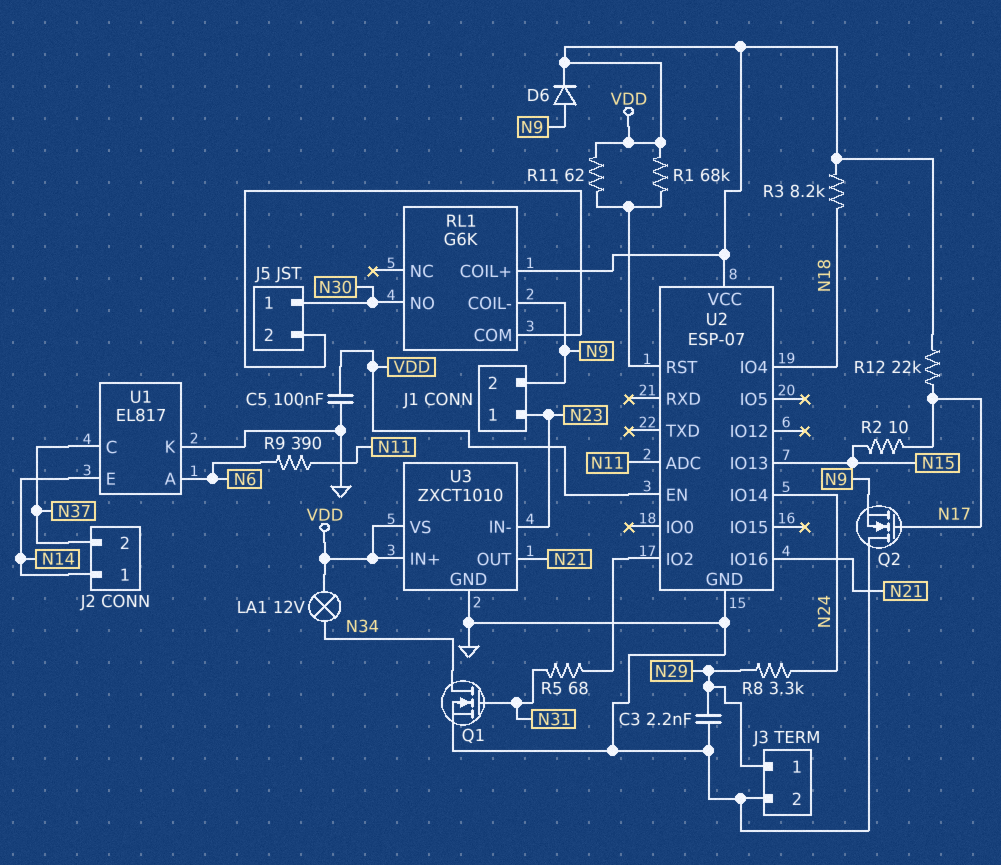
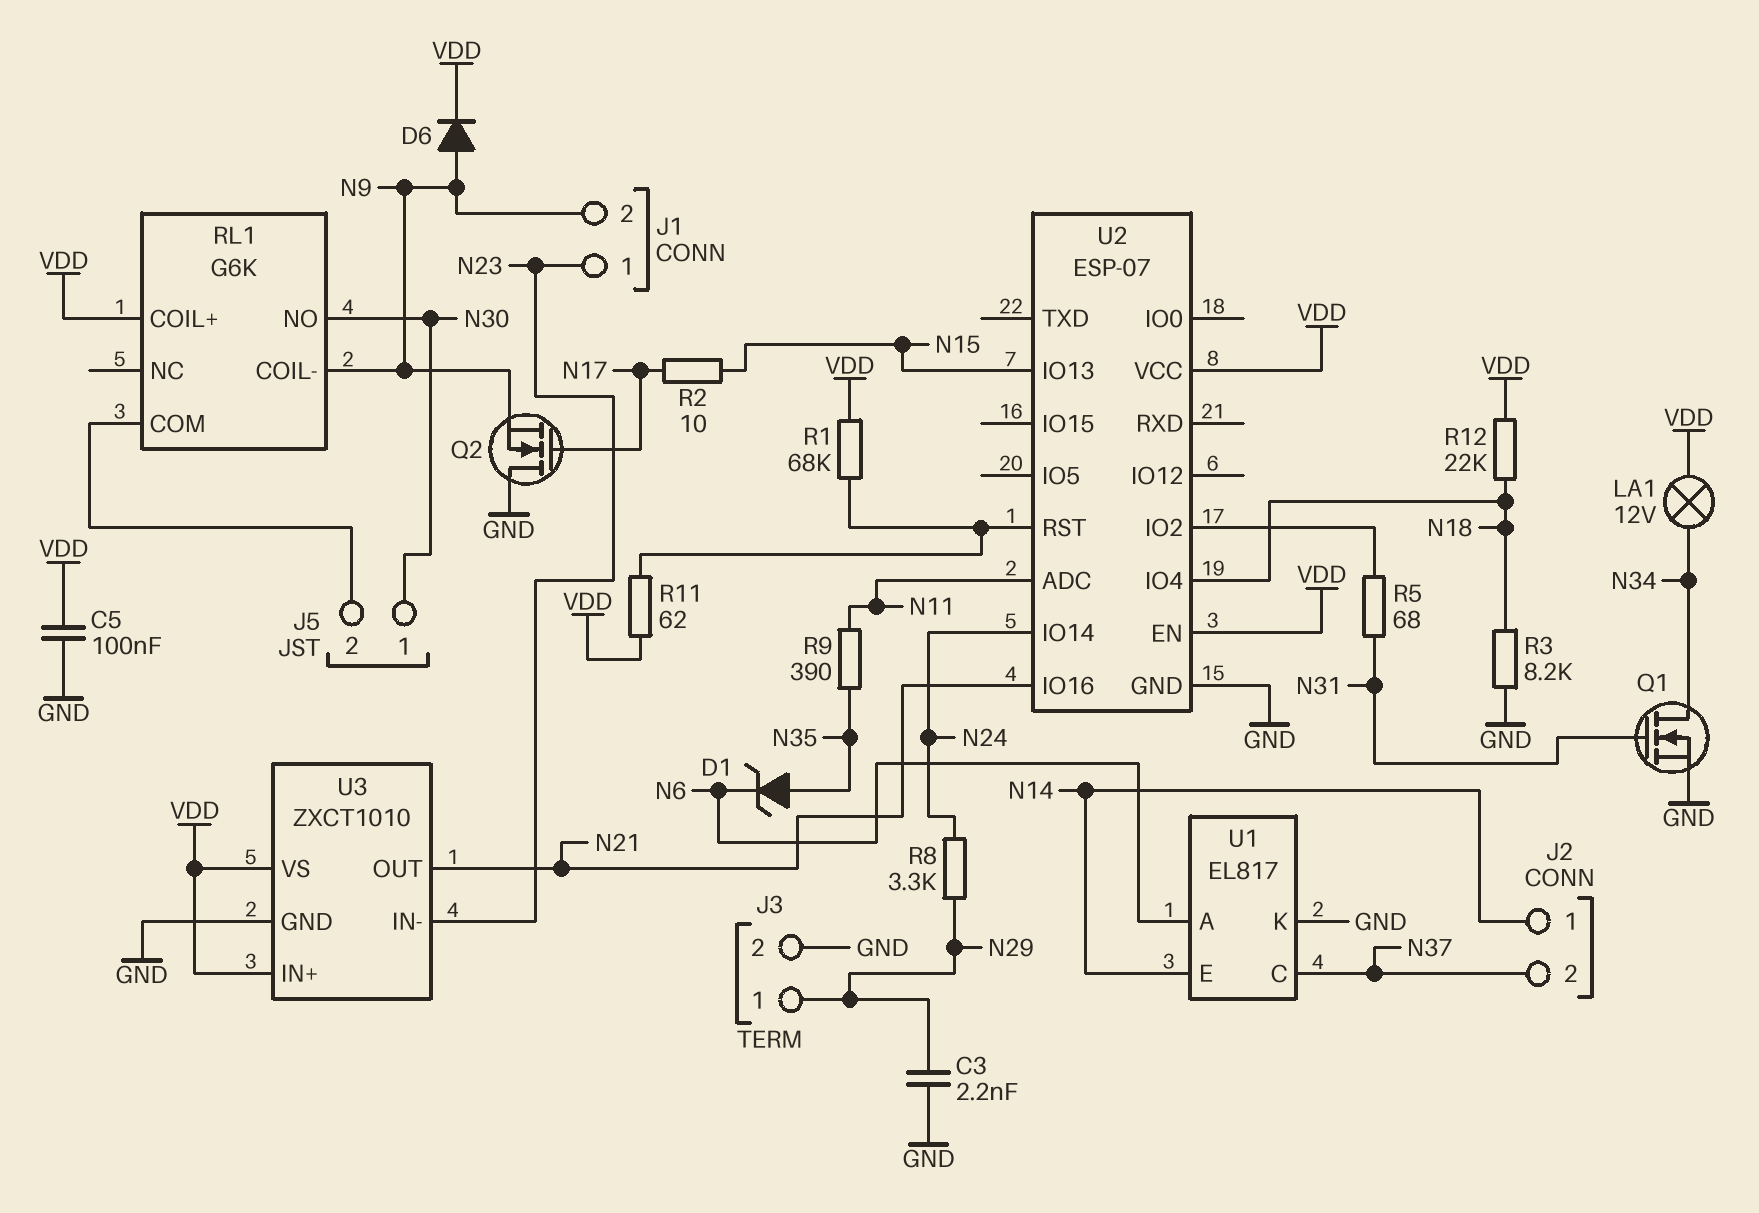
D1: none -> zener (A N35, K N6)
R3: 8.2k (N18, VDD) -> 8.2k (GND, N18)
R9: 390 (N6, N11) -> 390 (N11, N35)
R12: 22k (N17, VDD) -> 22k (N18, VDD)

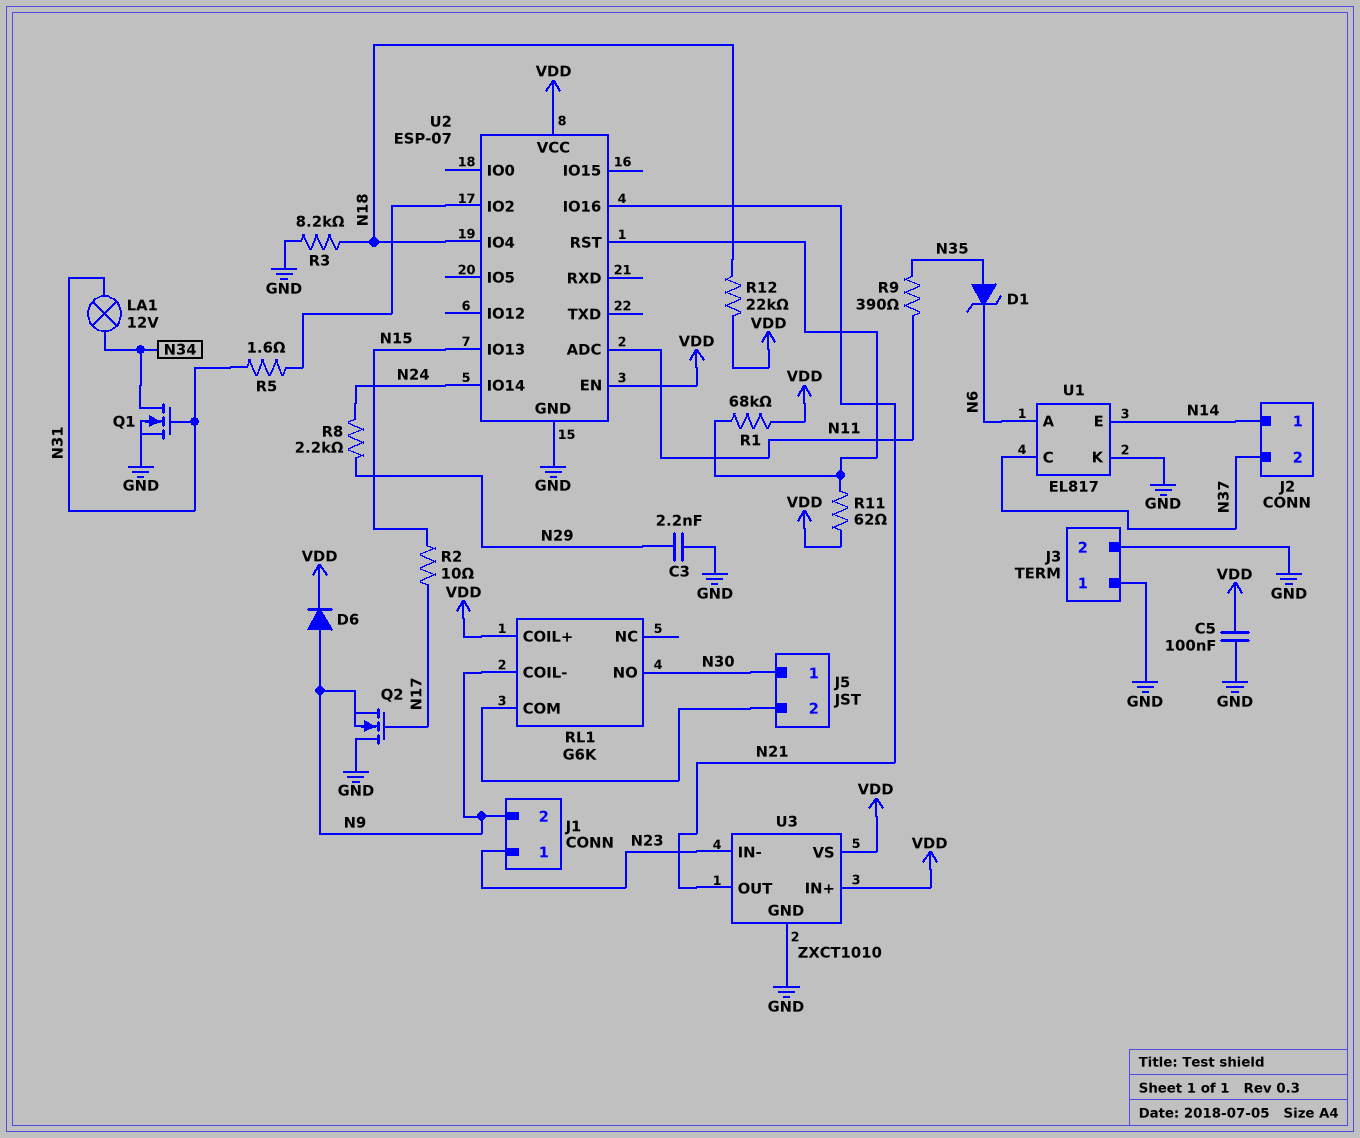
J3 pin 1: N29 -> GND
LA1: lamp 12V (N34, VDD) -> lamp 12V (N31, N34)
R5: 68 (N31, U2/IO2) -> 1.6 (N31, U2/IO2)
R8: 3.3k (N24, N29) -> 2.2k (N24, N29)

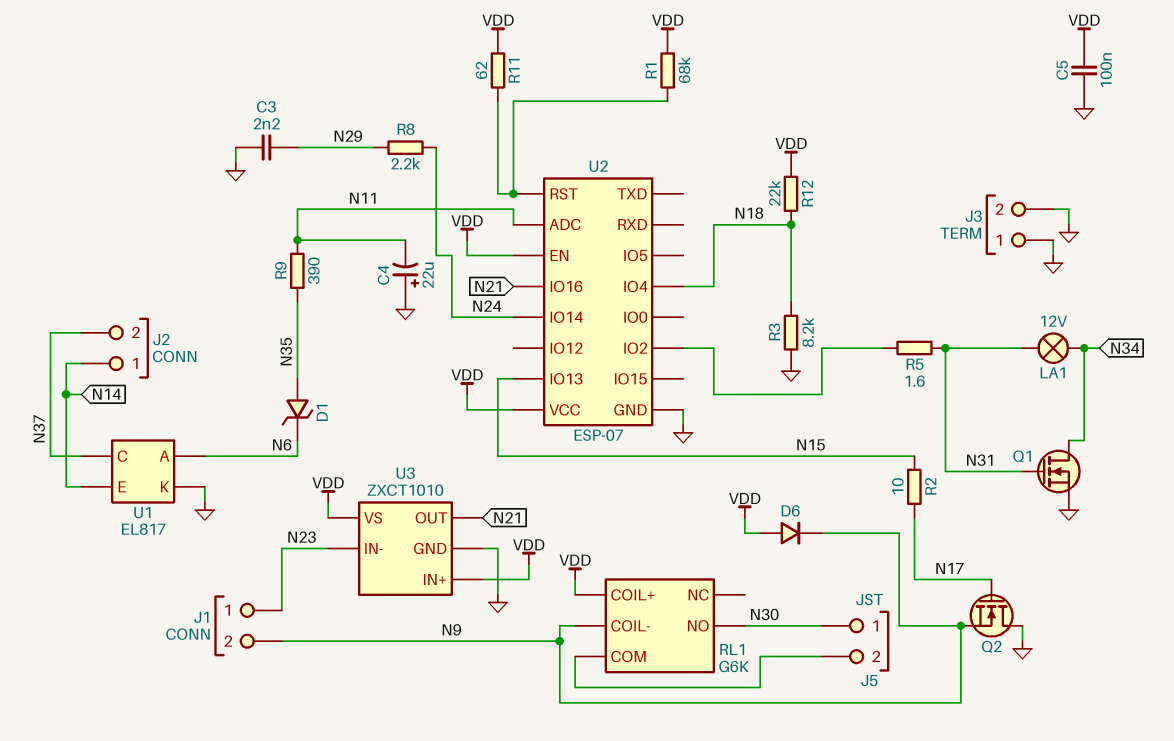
C4: none -> 22uF (plus GND, minus N11)
D6: diode (A N9, K VDD) -> diode (A VDD, K N9)

